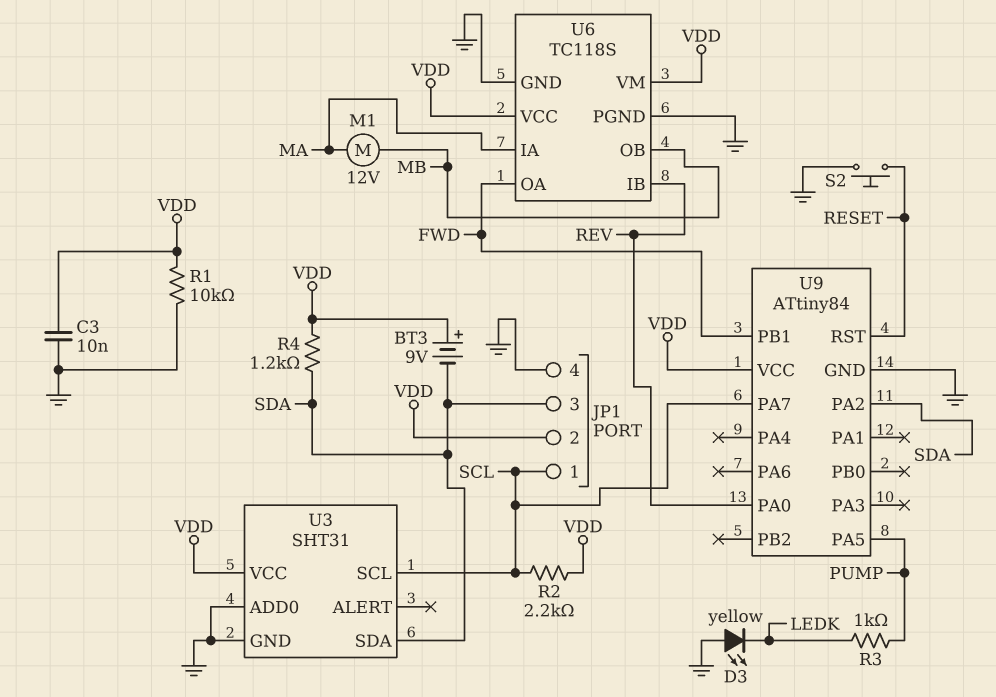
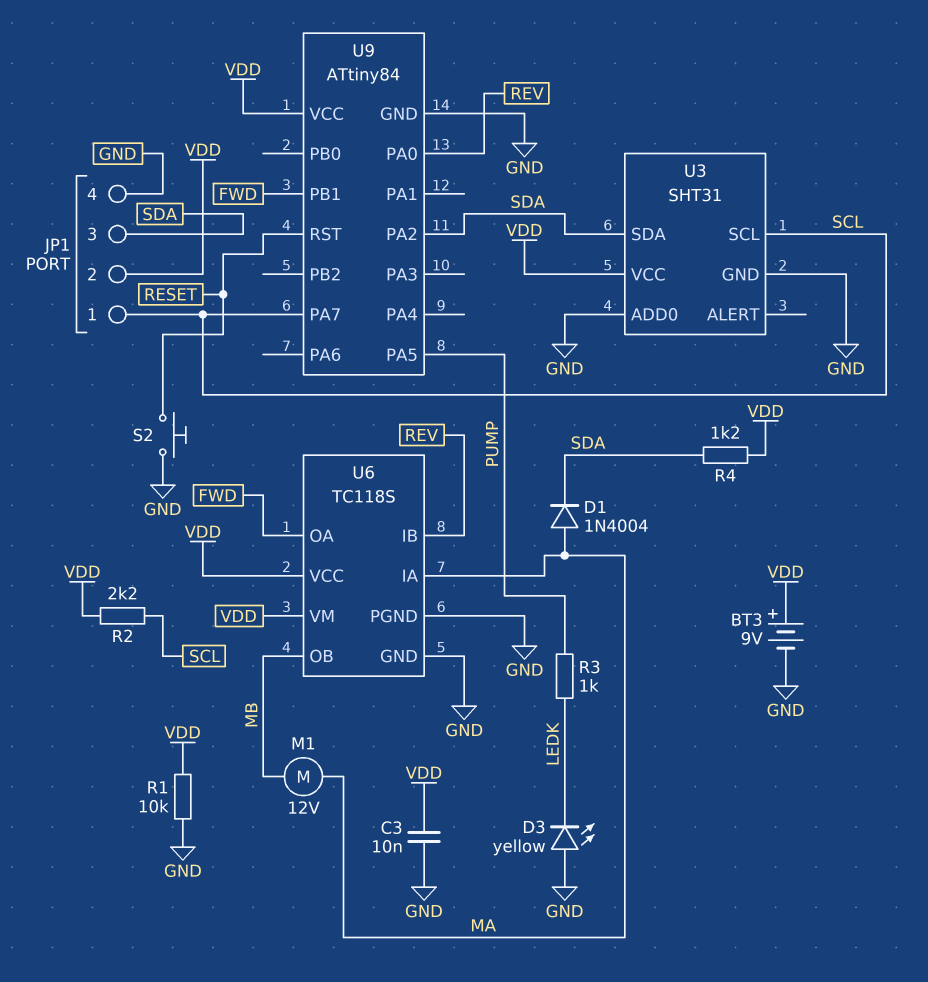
BT3: 9V (plus VDD, minus SDA) -> 9V (plus VDD, minus GND)
D1: none -> diode 1N4004 (A MA, K SDA)

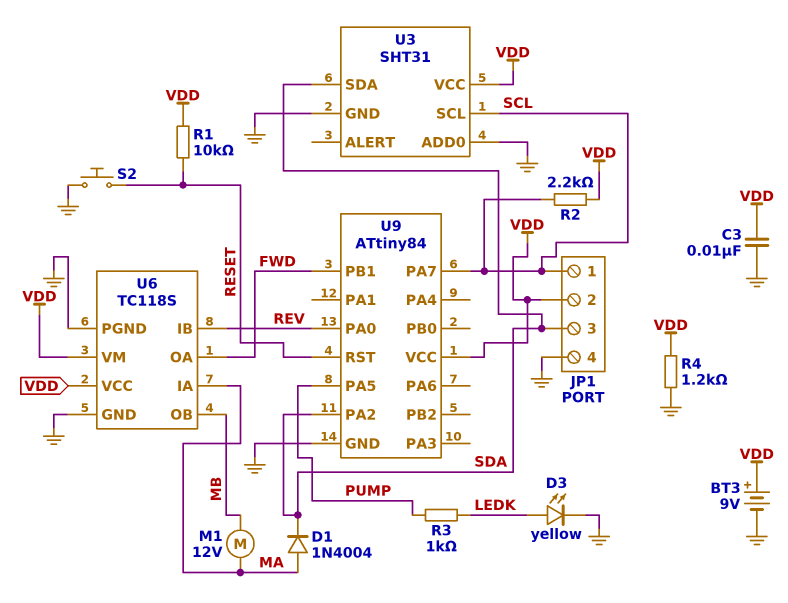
D3: LED yellow (A GND, K LEDK) -> LED yellow (A LEDK, K GND)
R1: 10k (GND, VDD) -> 10k (RESET, VDD)
R4: 1.2k (SDA, VDD) -> 1.2k (GND, VDD)

